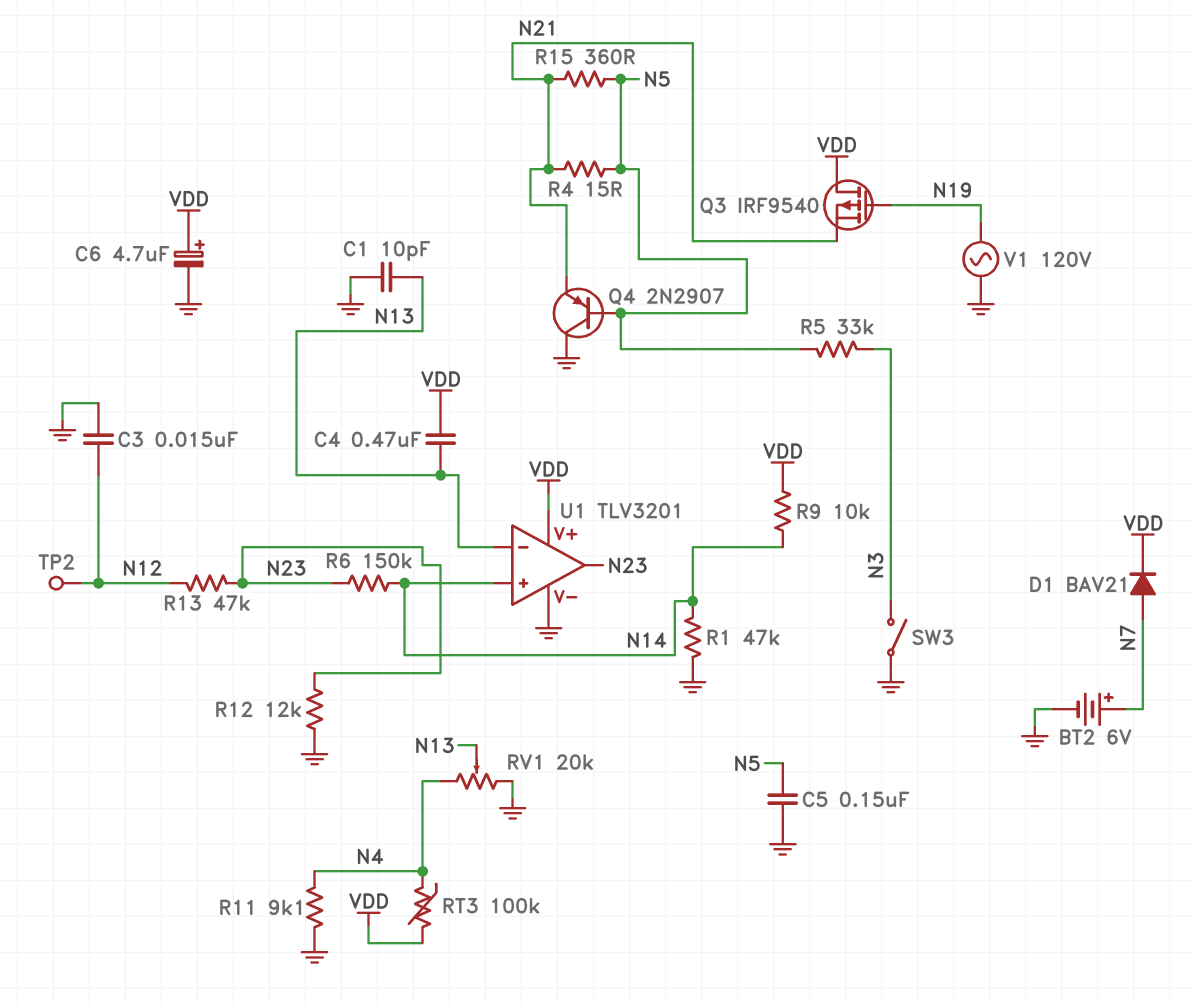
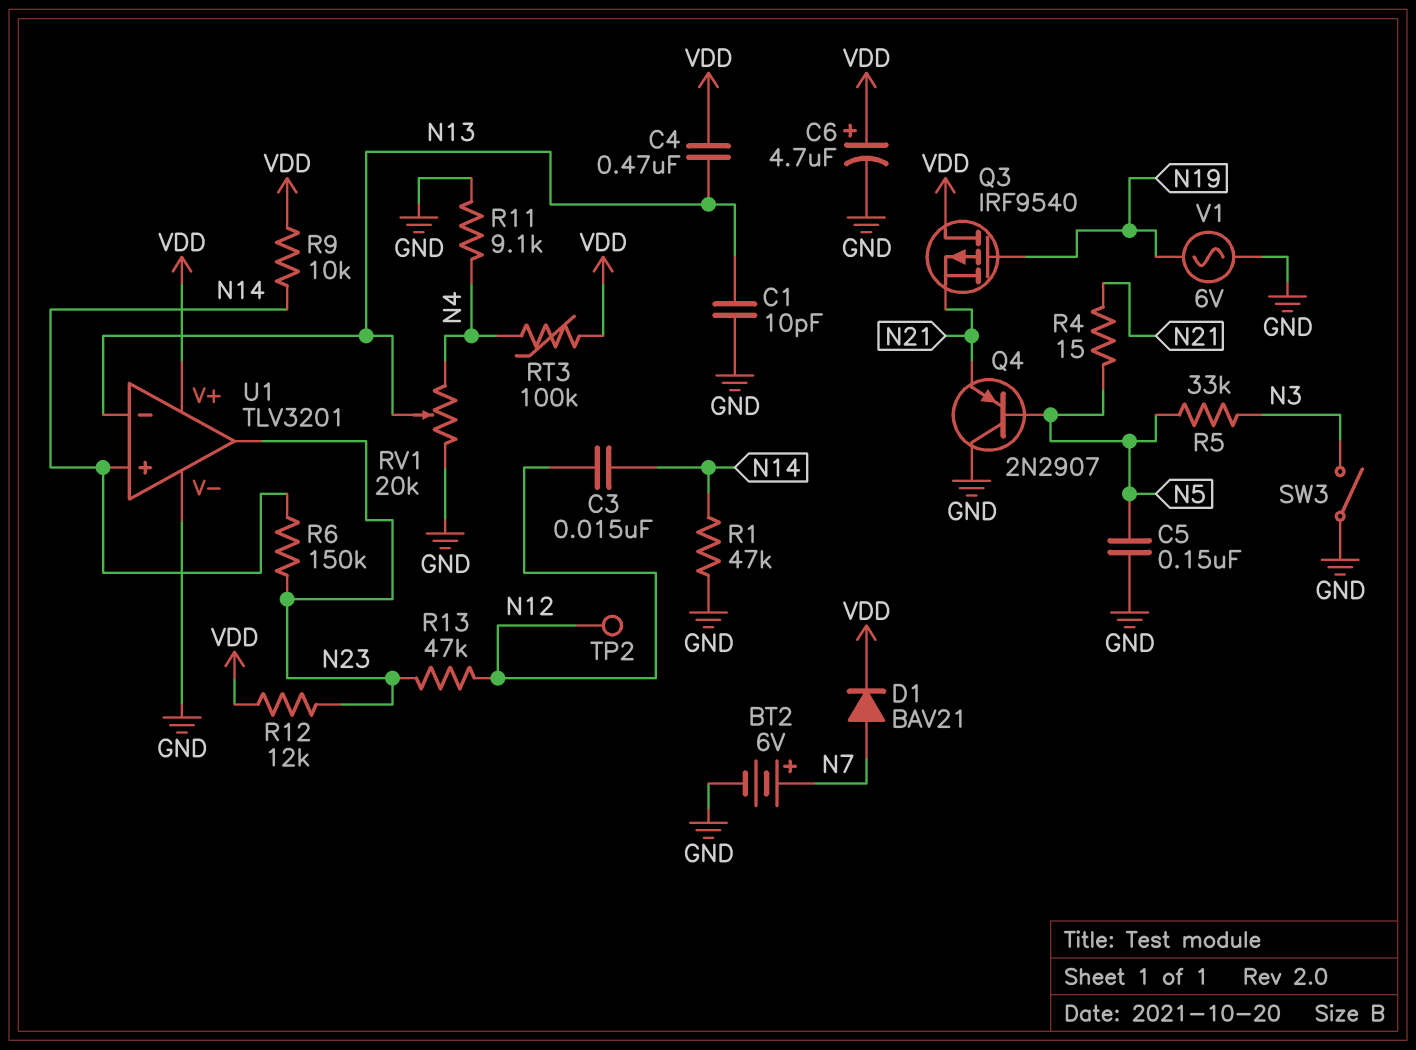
C3: 15nF (GND, N12) -> 15nF (N12, N14)
R12: 12k (GND, N23) -> 12k (N23, VDD)
R15: 360 (N5, N21) -> none
V1: AC 120V (GND, N19) -> AC 6V (GND, N19)

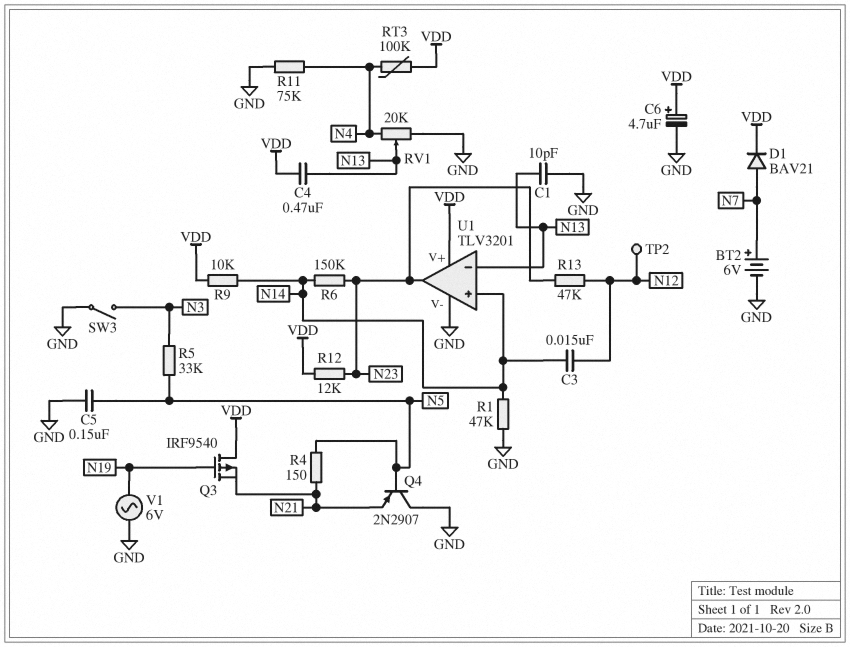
R4: 15 (N5, N21) -> 150 (N5, N21)
R11: 9.1k (GND, N4) -> 75k (GND, N4)

